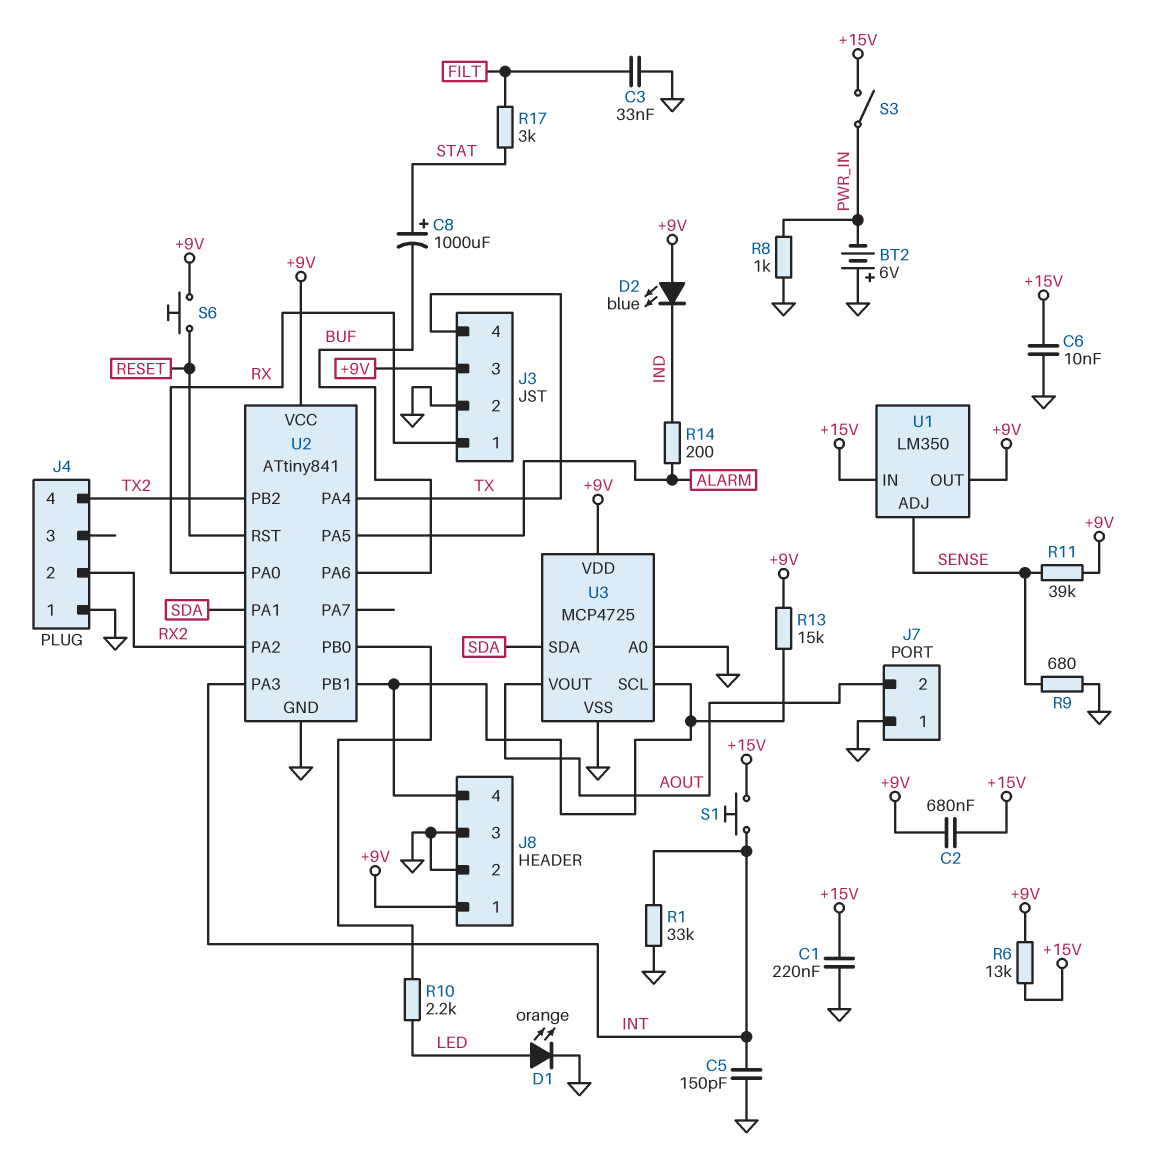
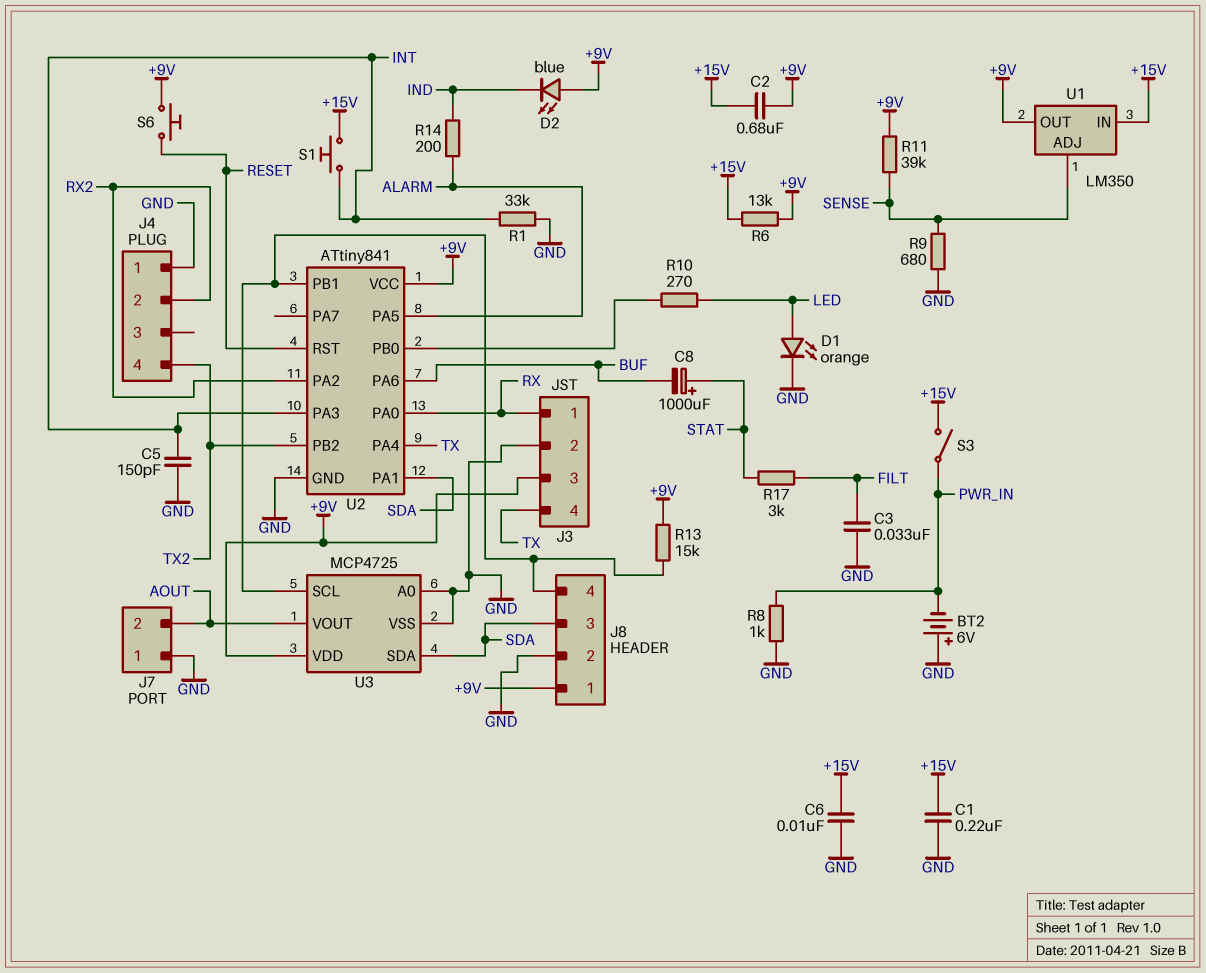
J8 pin 3: GND -> SDA
R10: 2.2k (LED, U2/PB0) -> 270 (LED, U2/PB0)

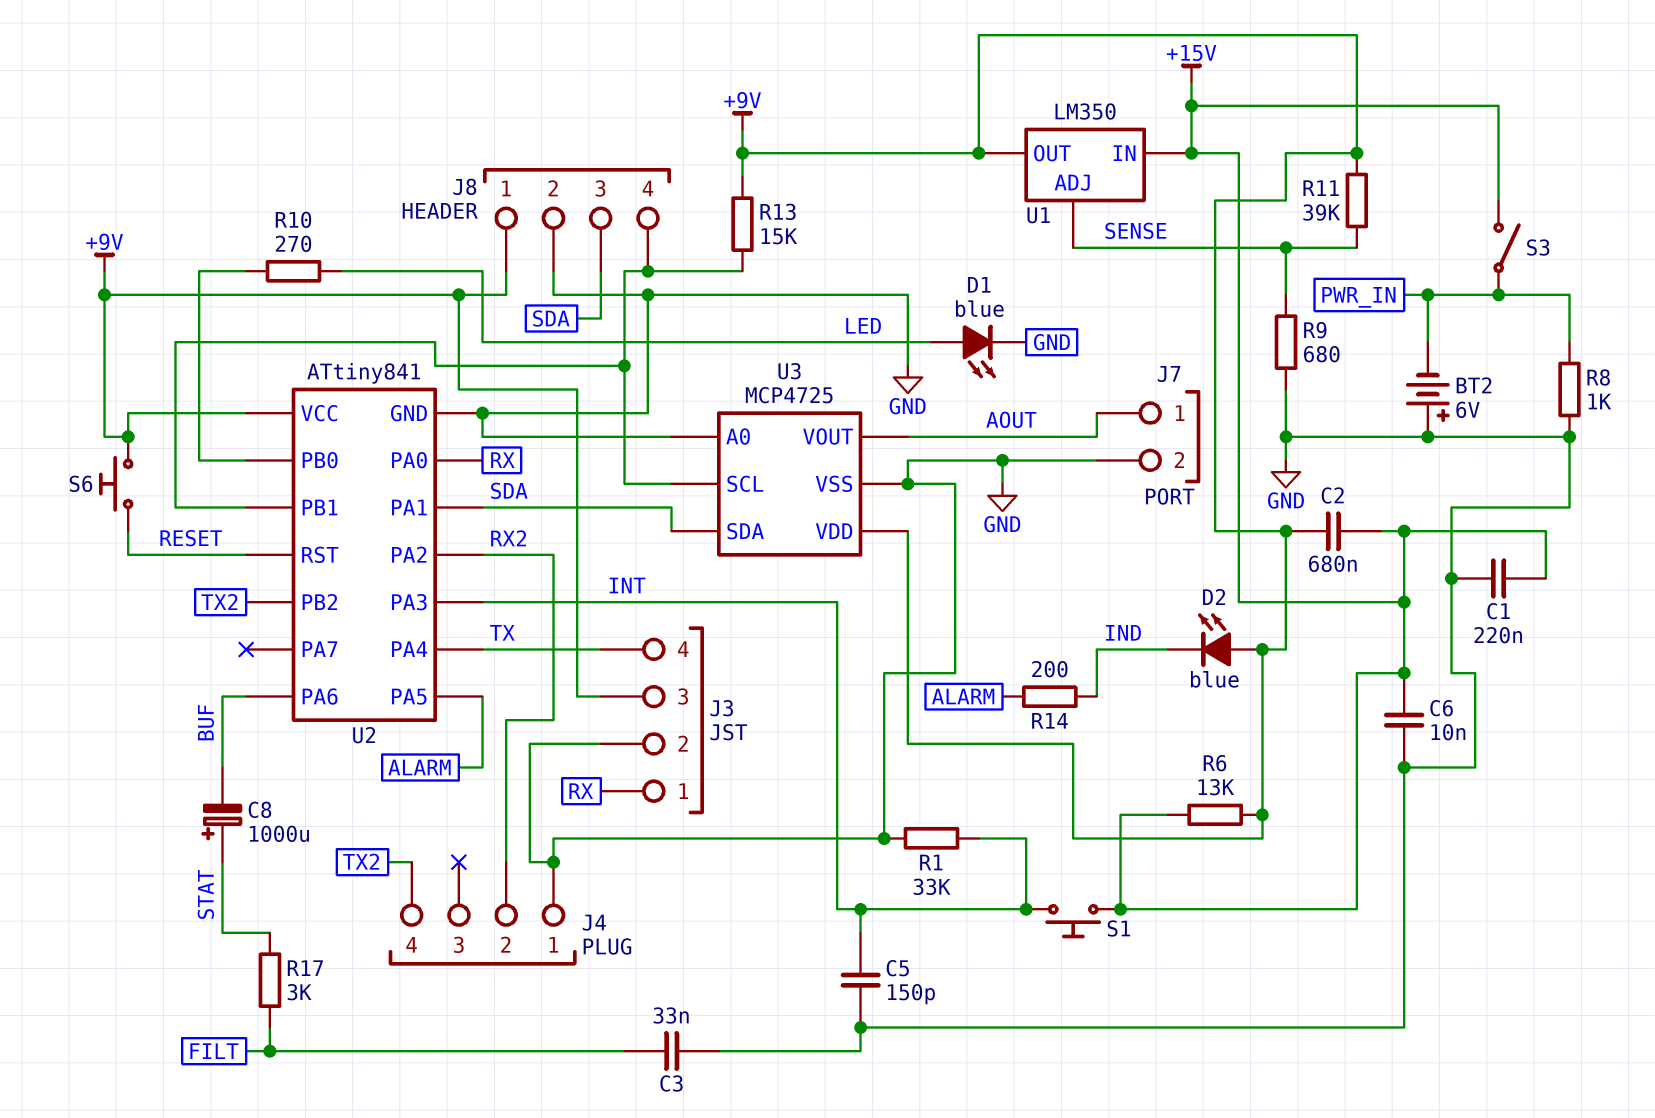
D1: LED orange (A LED, K GND) -> LED blue (A LED, K GND)
J7 pin 1: GND -> AOUT
J7 pin 2: AOUT -> GND

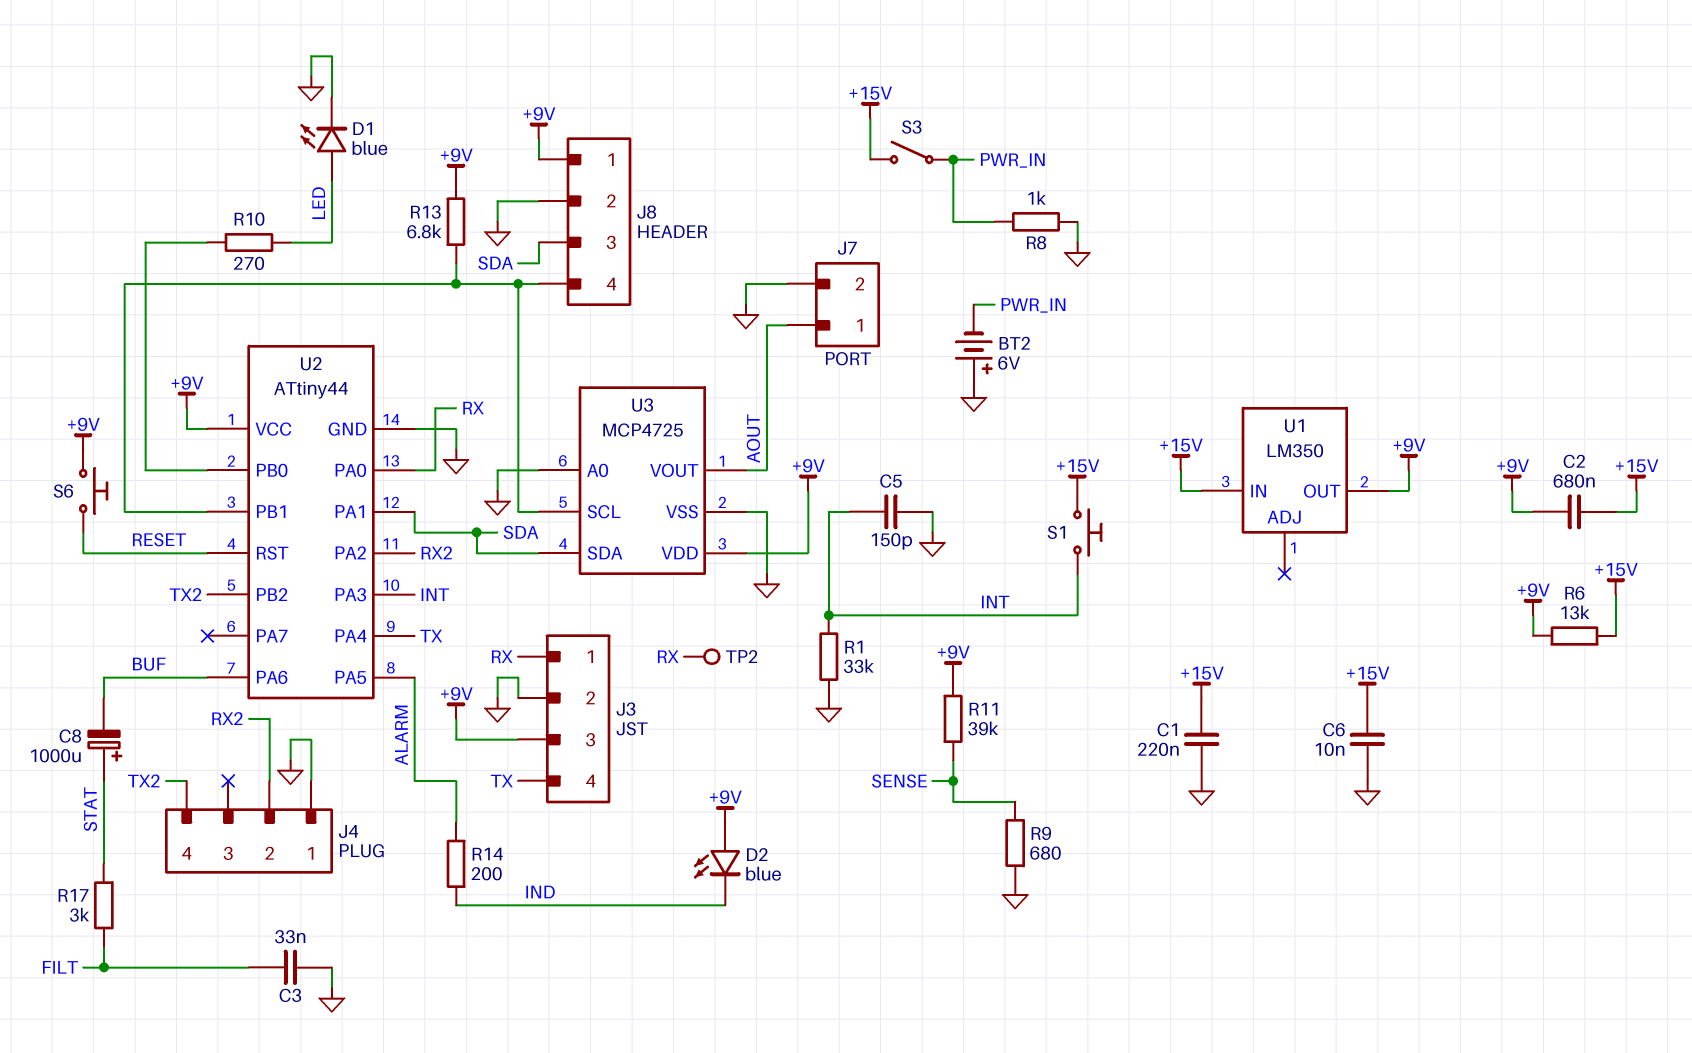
R13: 15k (+9V, J8/4) -> 6.8k (+9V, J8/4)
TP2: none -> test point (RX)
U1 pin ADJ: SENSE -> none
U2: ATtiny841 -> ATtiny44

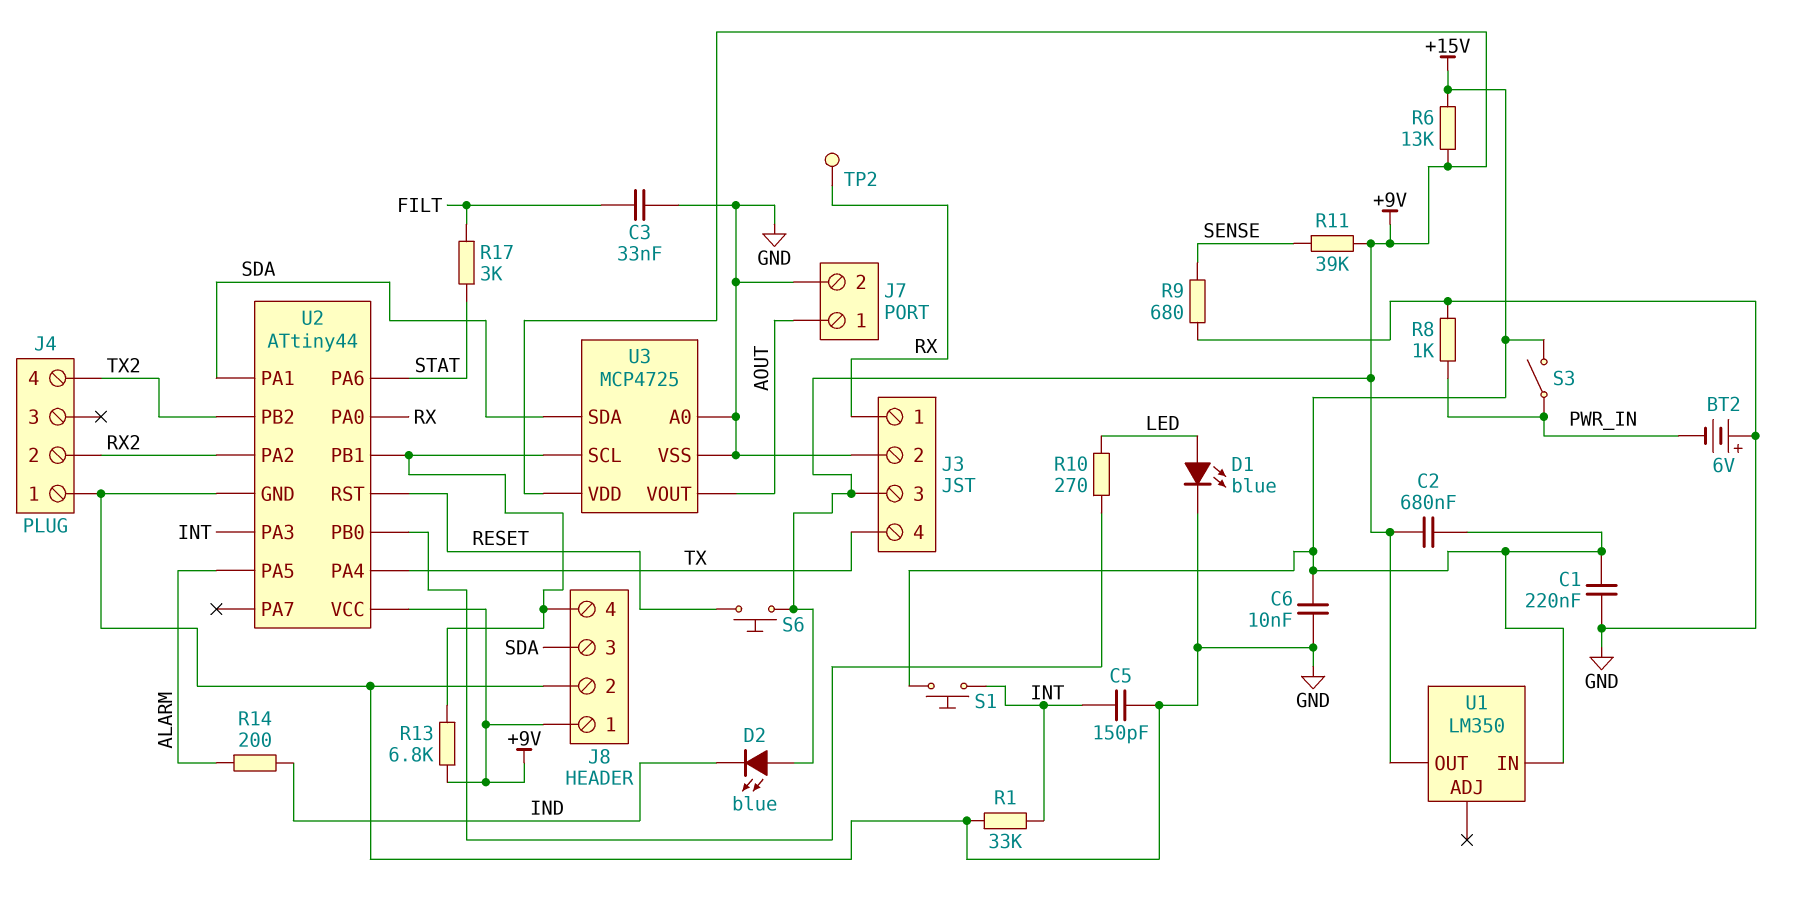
C8: 1000uF (plus STAT, minus BUF) -> none
U2 pin PA6: BUF -> STAT

